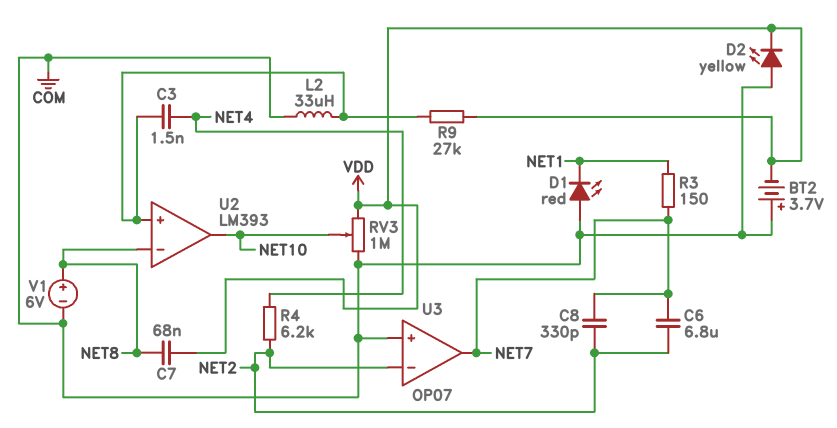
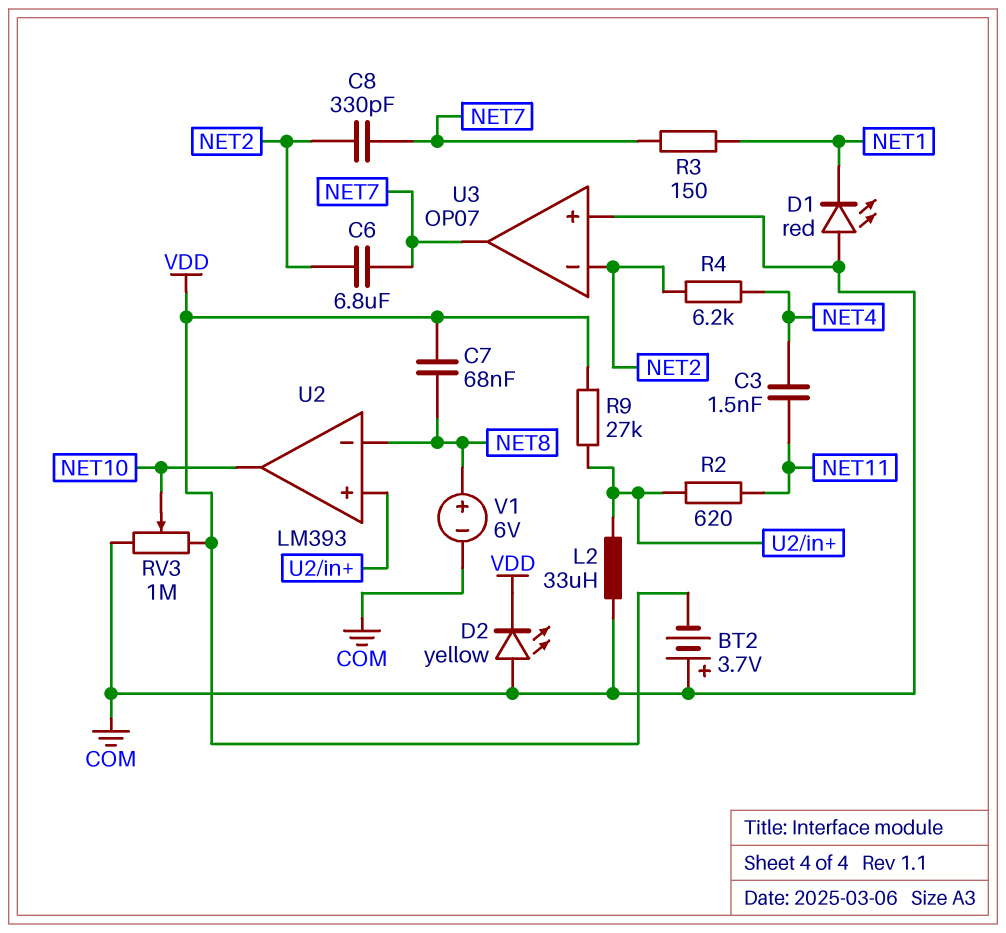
C3: 1.5nF (NET4, U2/in+) -> 1.5nF (NET4, NET11)
R2: none -> 620 (NET11, U2/in+)

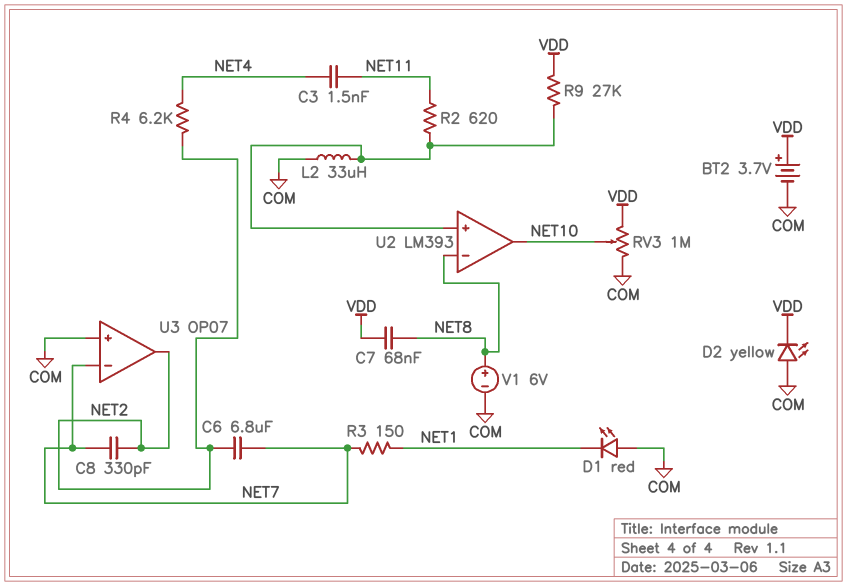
BT2: 3.7V (plus COM, minus VDD) -> 3.7V (plus VDD, minus COM)
U3 pin in-: NET2 -> NET7
U3 pin out: NET7 -> NET2

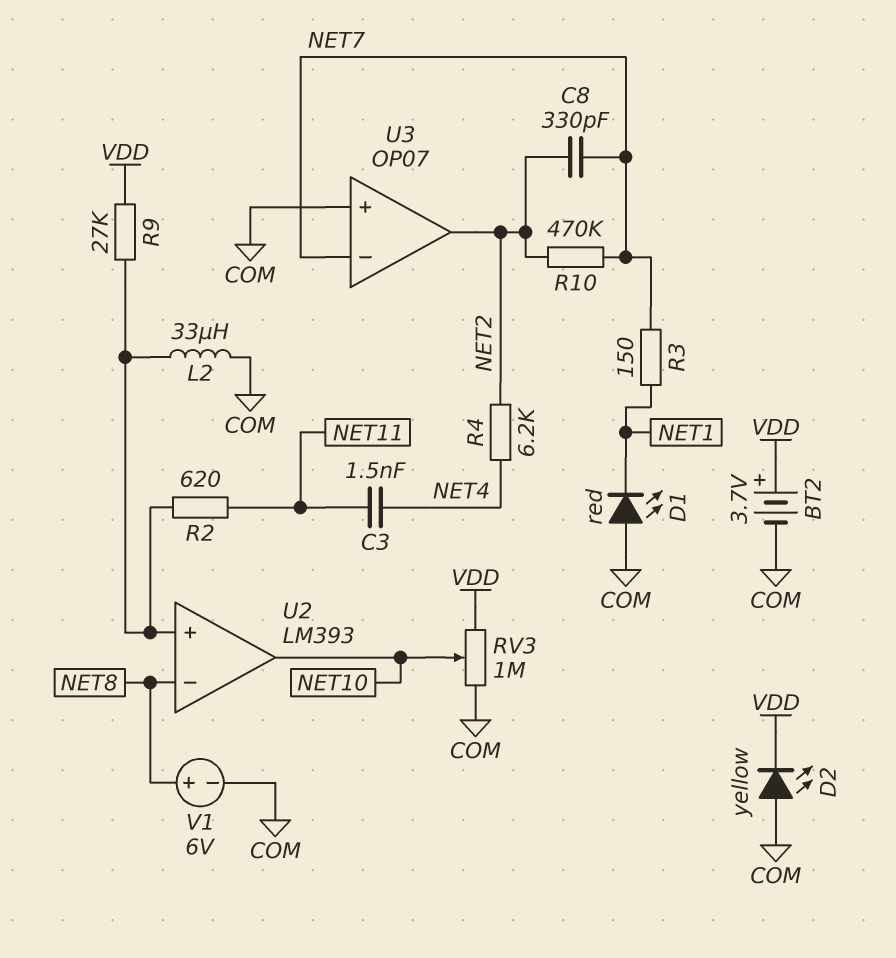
C6: 6.8uF (NET2, NET7) -> none
C7: 68nF (NET8, VDD) -> none
R10: none -> 470k (NET2, NET7)

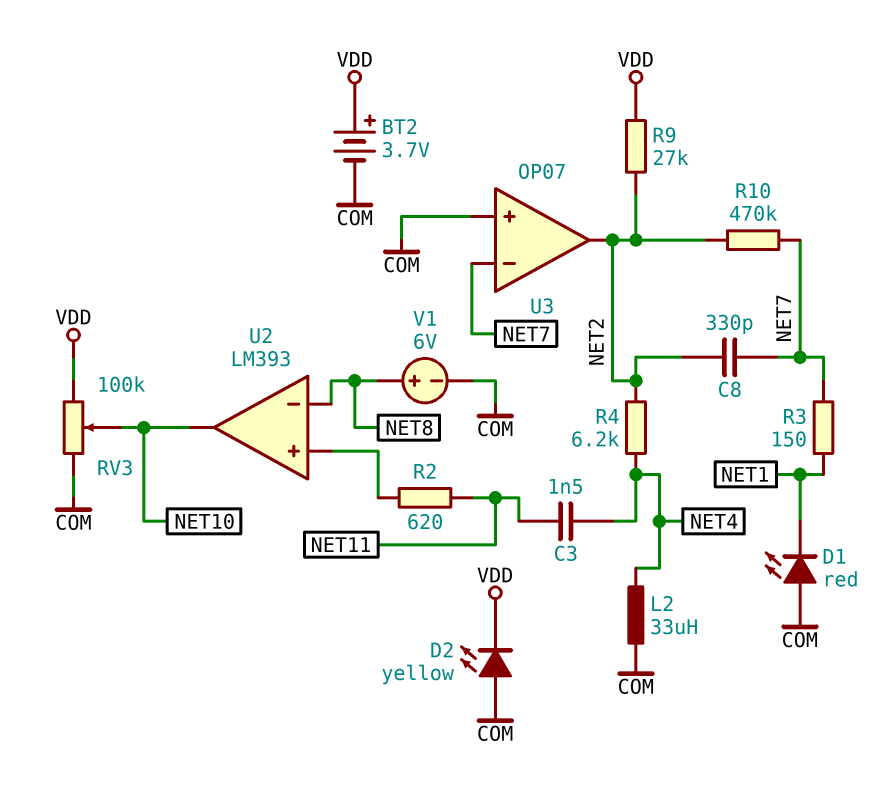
L2: 33uH (COM, U2/in+) -> 33uH (COM, NET4)
R9: 27k (U2/in+, VDD) -> 27k (NET2, VDD)
RV3: 1M (COM, VDD, wiper NET10) -> 100k (COM, VDD, wiper NET10)

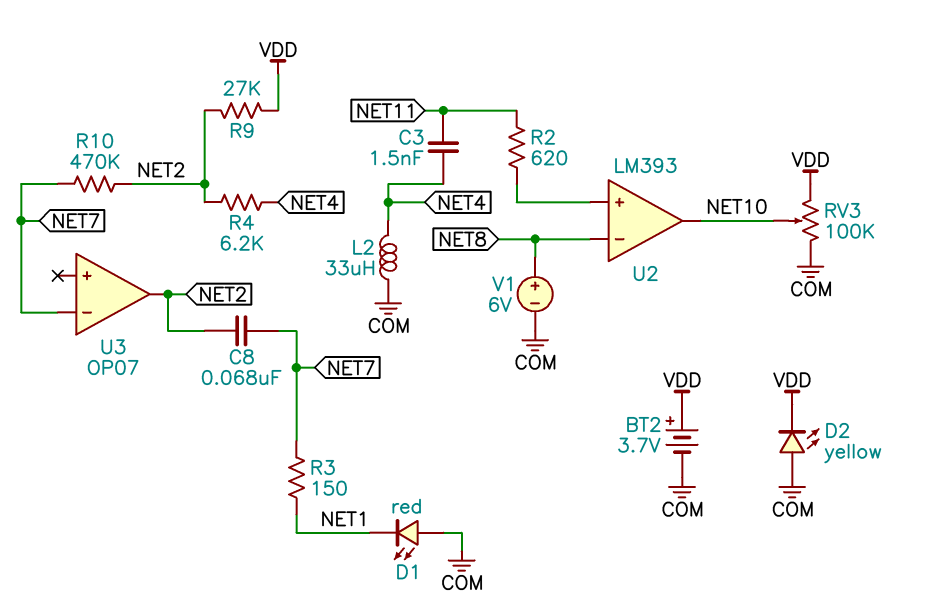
C8: 330pF (NET2, NET7) -> 68nF (NET2, NET7)
U3 pin in+: COM -> none

